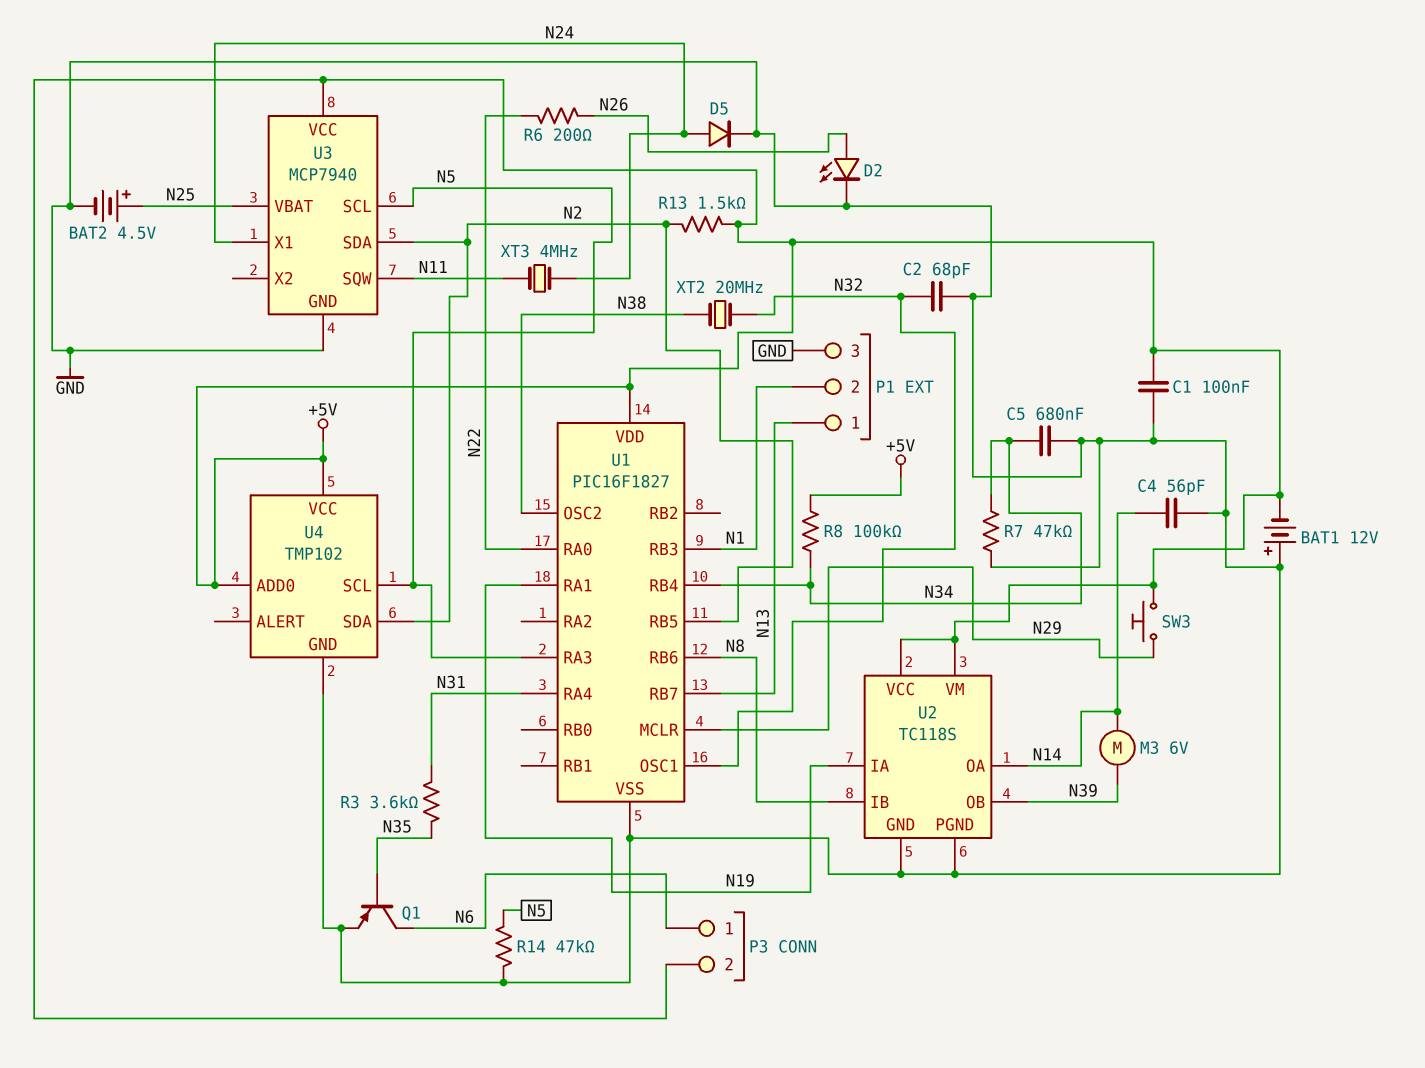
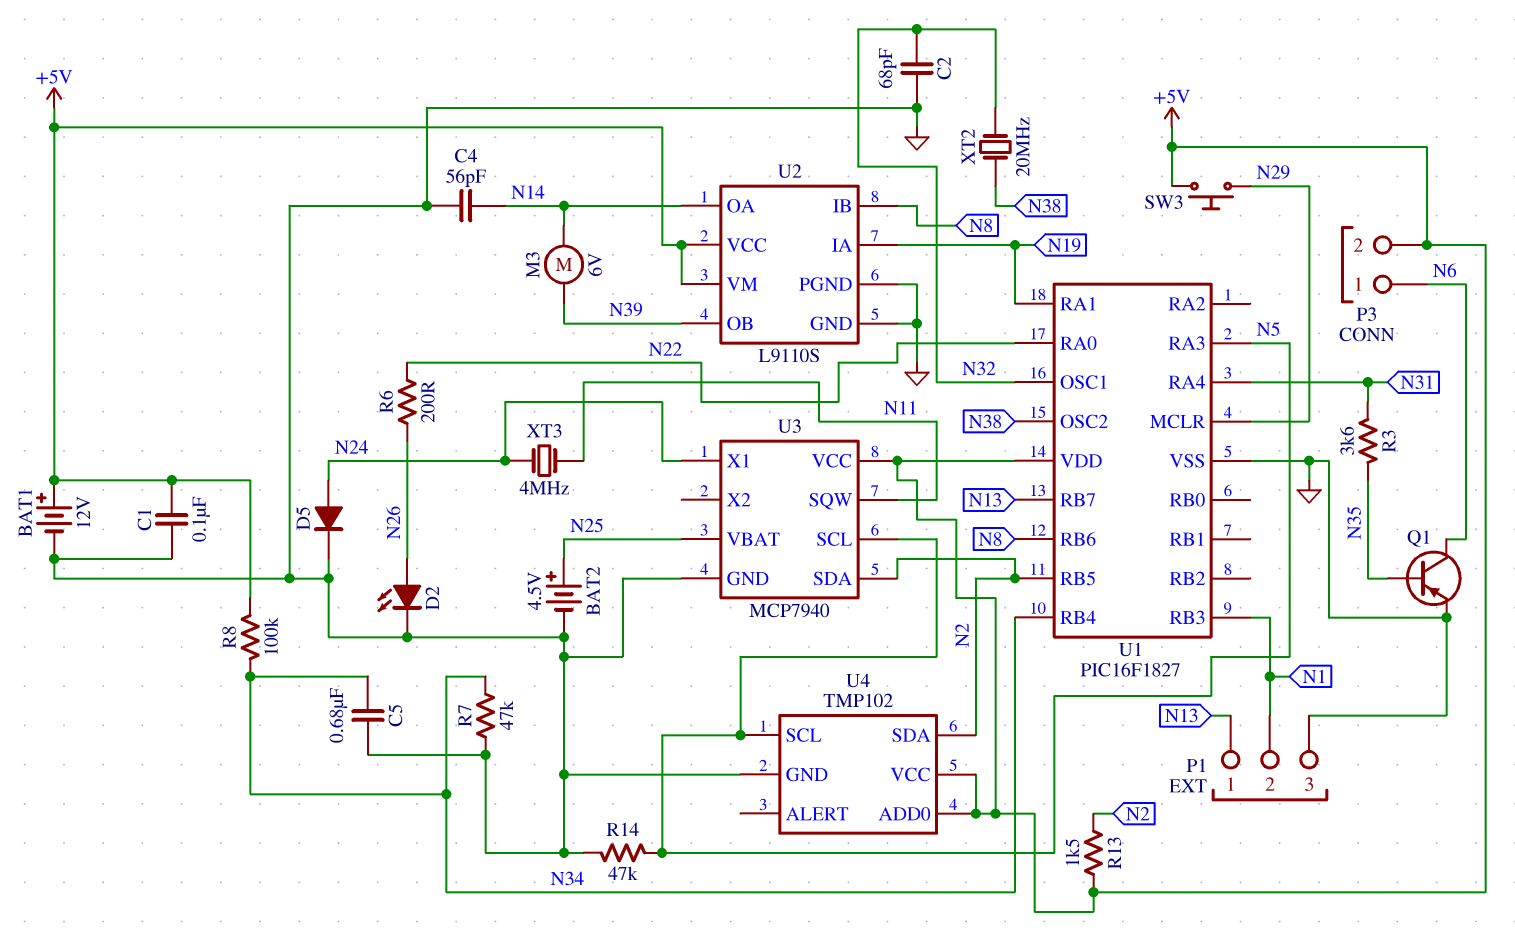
BAT1: 12V (plus GND, minus +5V) -> 12V (plus +5V, minus GND)
U2: TC118S -> L9110S

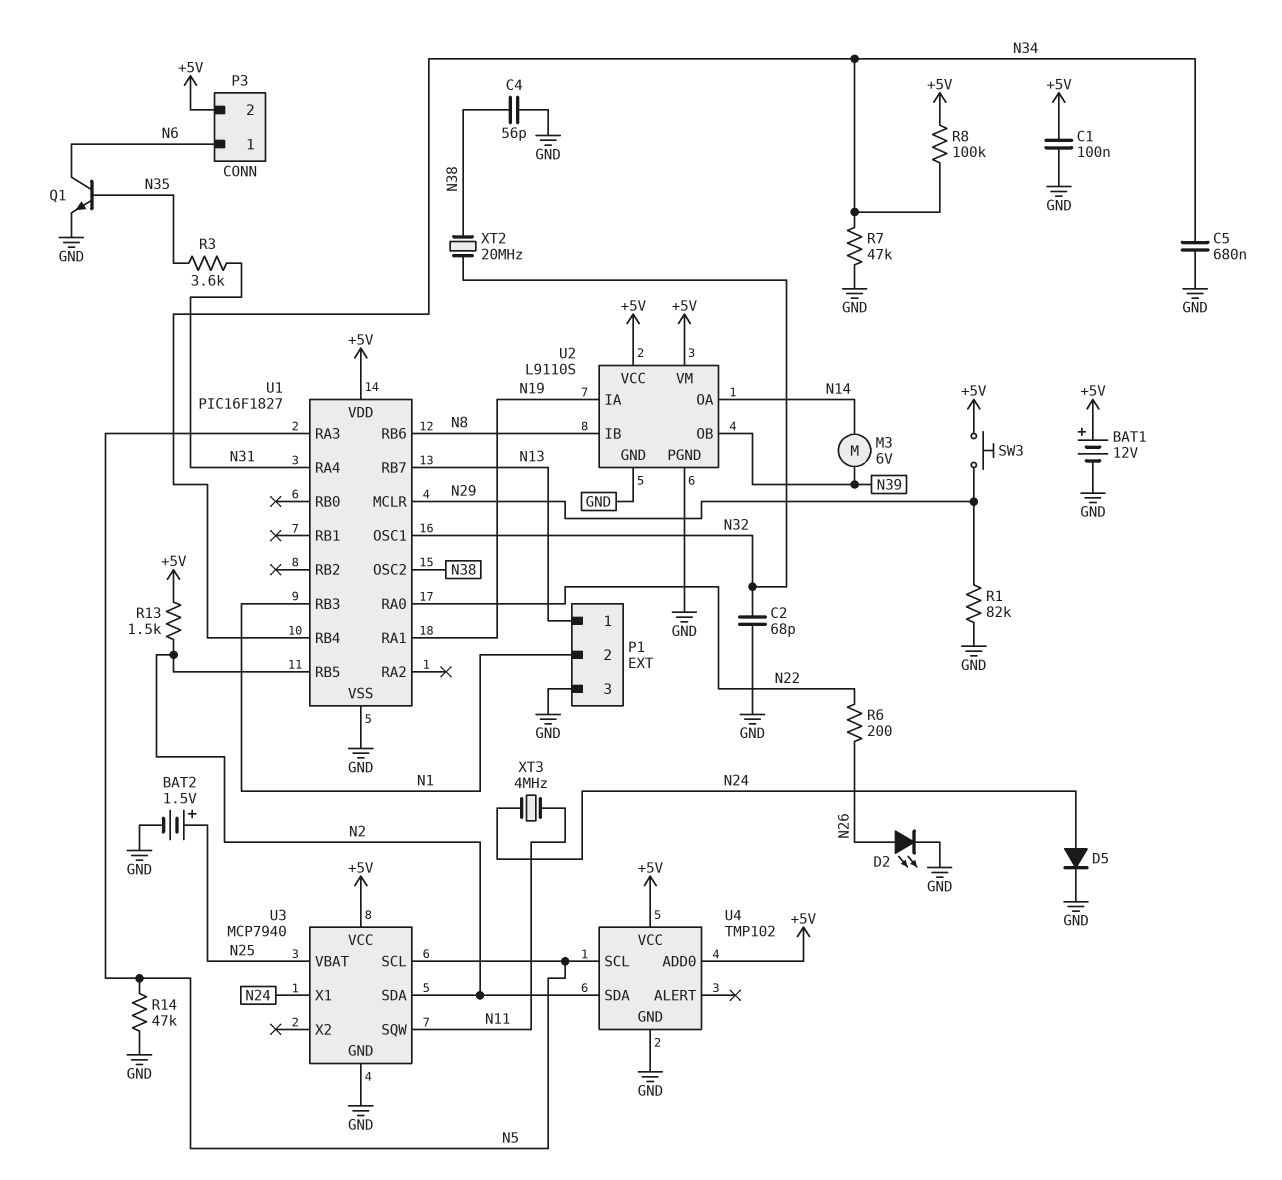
BAT2: 4.5V (plus N25, minus GND) -> 1.5V (plus N25, minus GND)
C4: 56pF (GND, N14) -> 56pF (GND, N38)
Q1: PNP (B N35, C N6, E GND) -> NPN (B N35, C N6, E GND)
R1: none -> 82k (GND, N29)

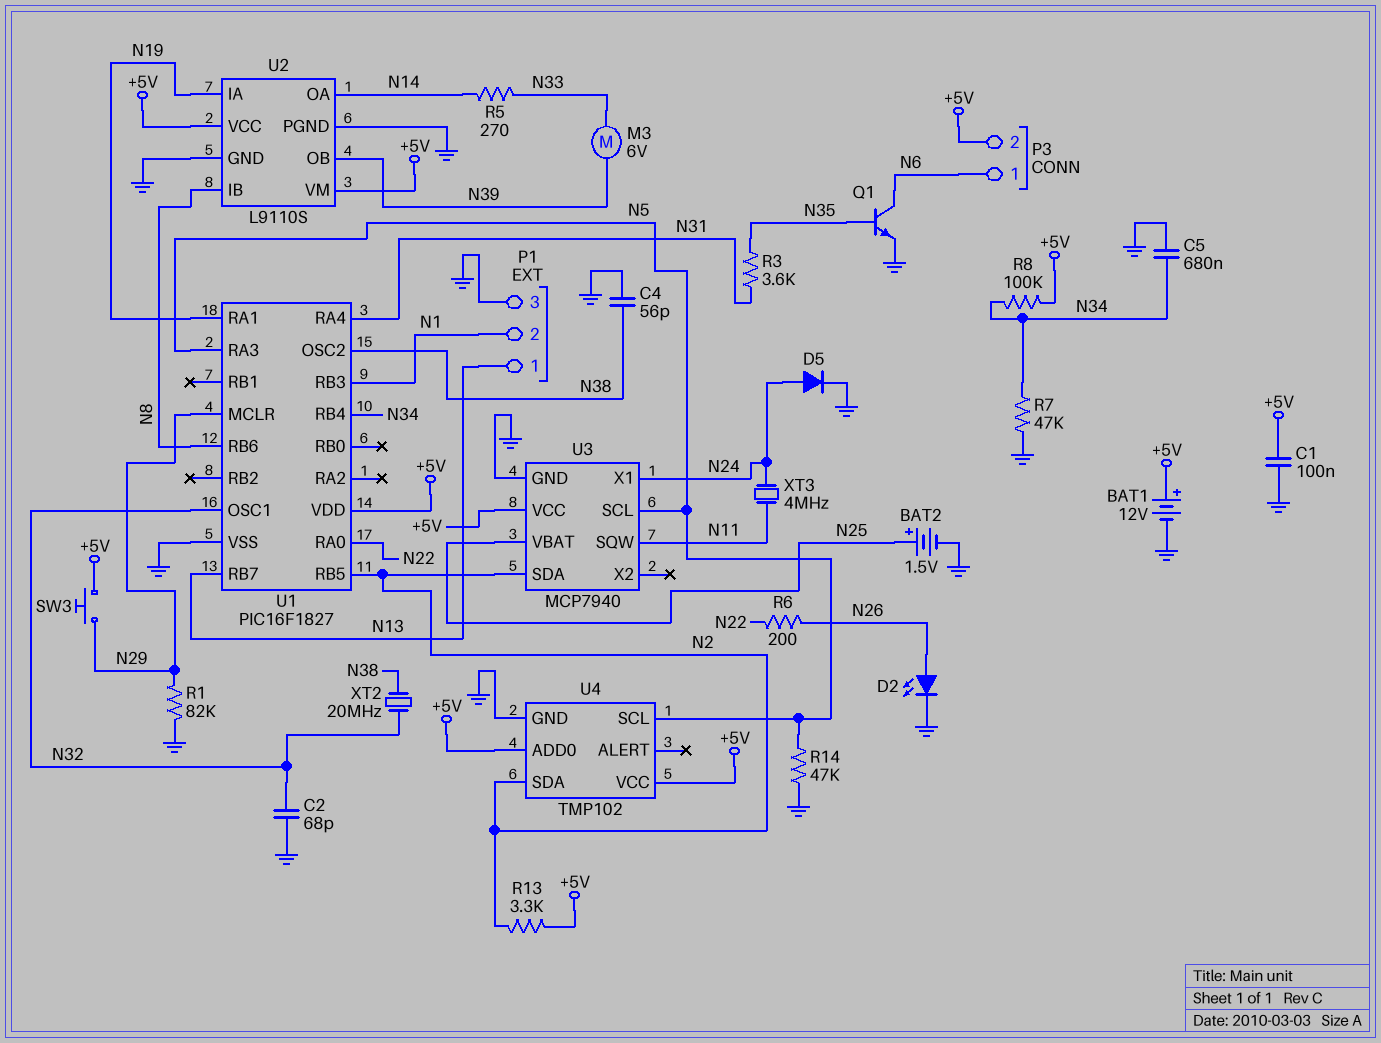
M3: motor 6V (N14, N39) -> motor 6V (N33, N39)
R5: none -> 270 (N14, N33)
R13: 1.5k (+5V, N2) -> 3.3k (+5V, N2)

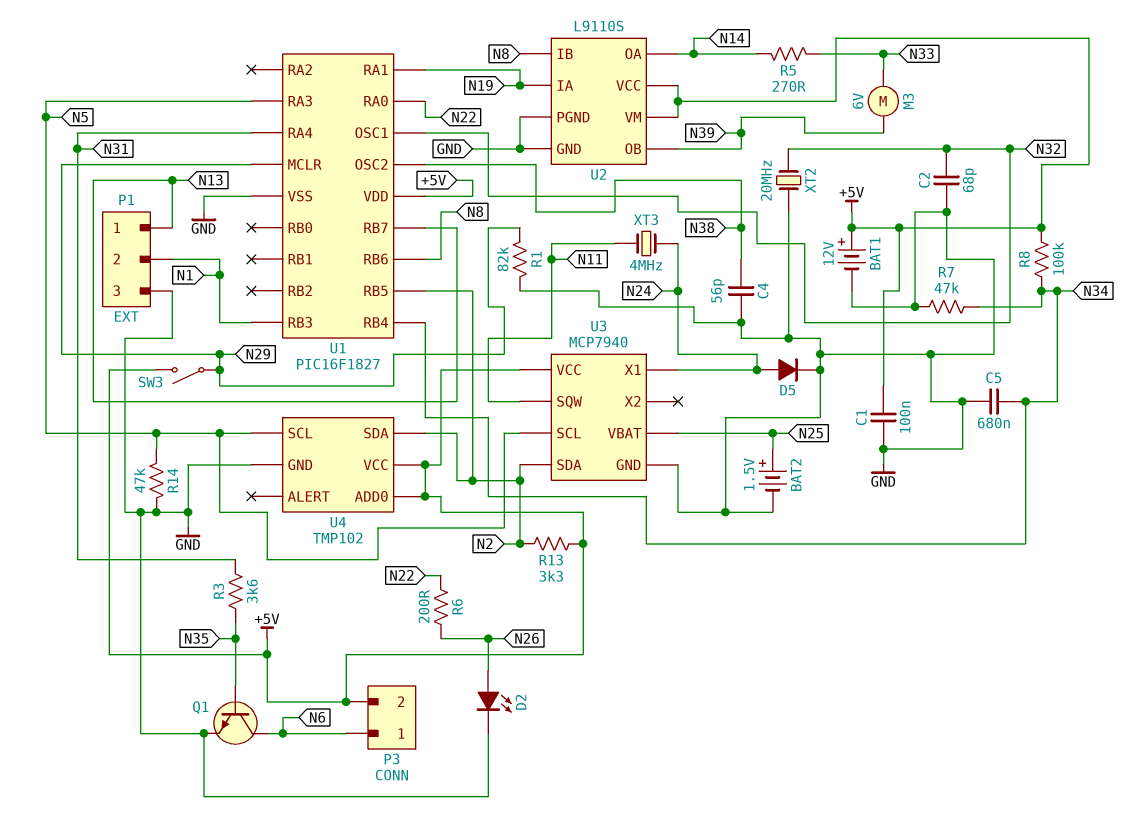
SW3: button (+5V, N29) -> switch (+5V, N29)
XT2: 20MHz (N32, N38) -> 20MHz (GND, N32)

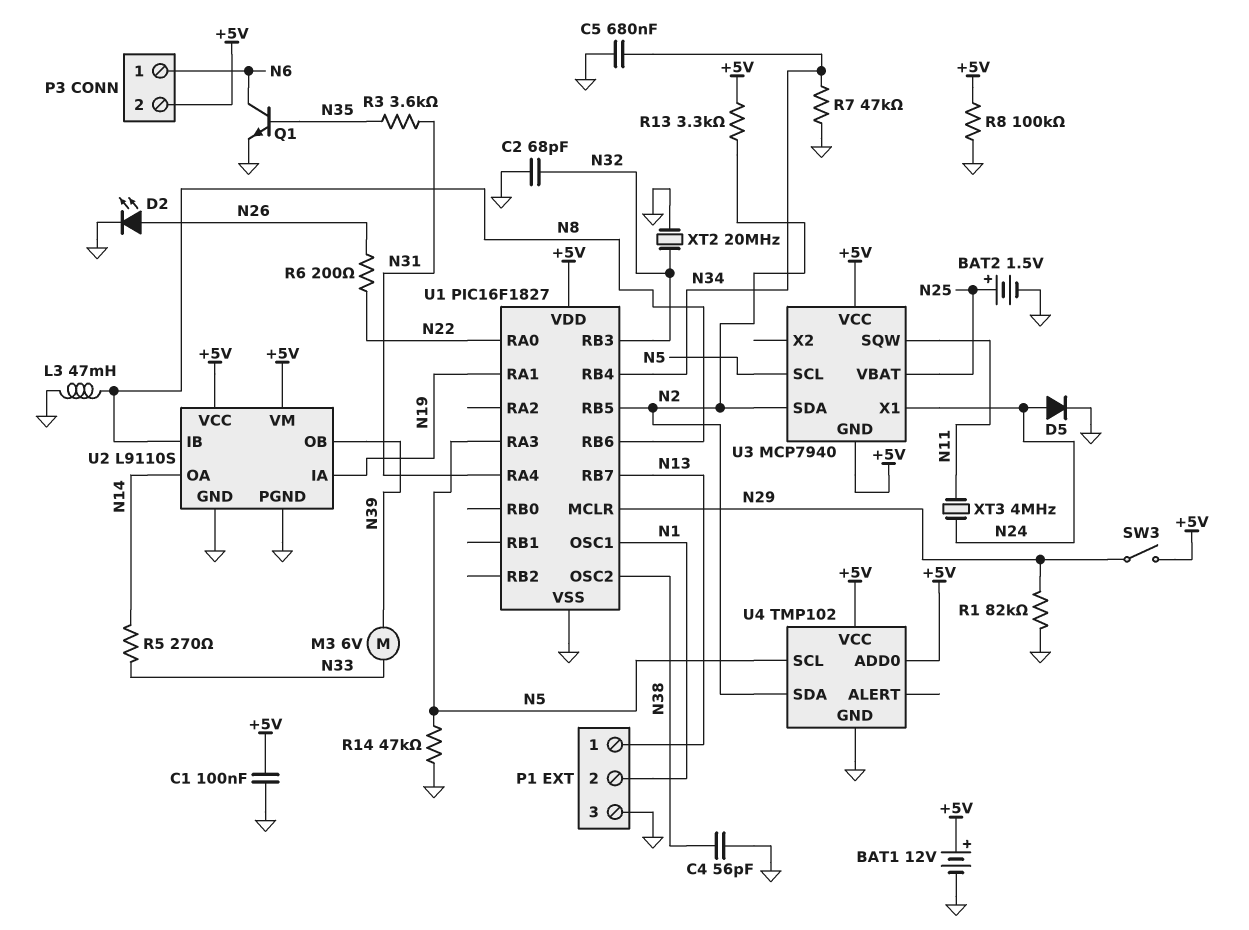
L3: none -> 47mH (GND, N8)
R8: 100k (+5V, N34) -> 100k (+5V, GND)
U1 pin OSC1: N32 -> N1
U1 pin RB3: N1 -> N32
U3 pin GND: GND -> +5V

